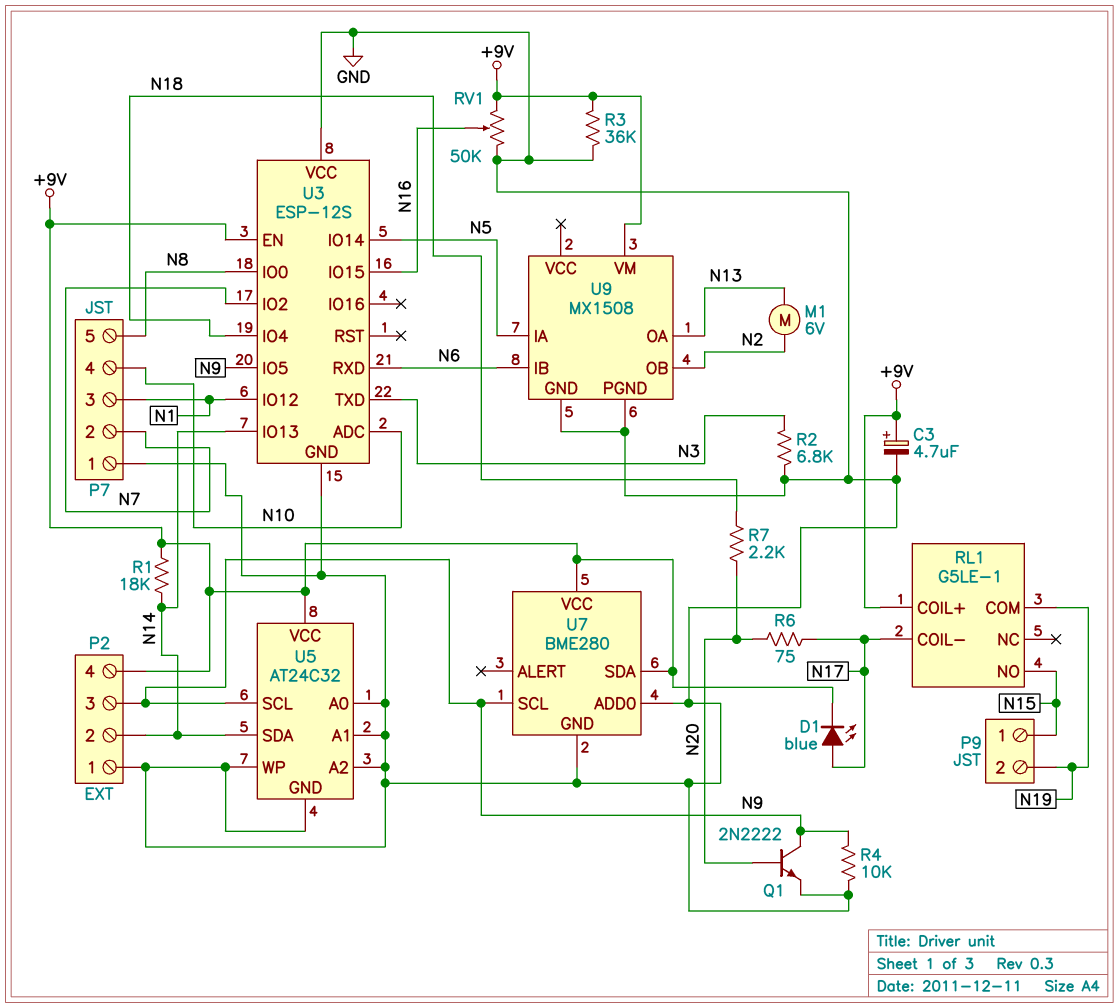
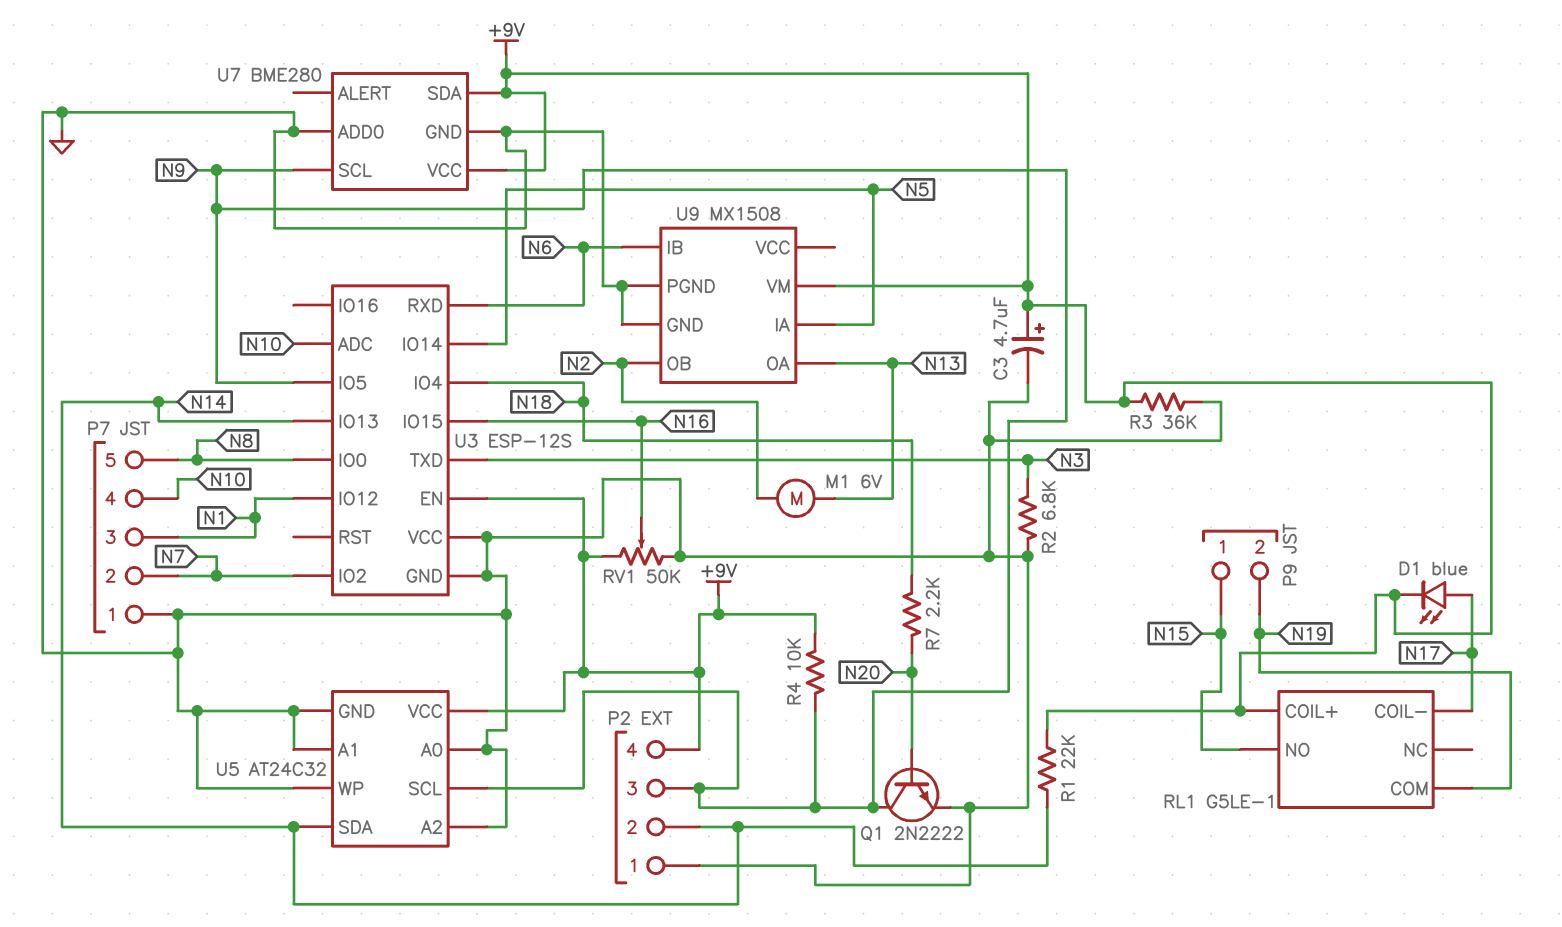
R1: 18k (+9V, N14) -> 22k (+9V, N14)
R4: 10k (GND, N9) -> 10k (+9V, N9)
R6: 75 (N17, N20) -> none

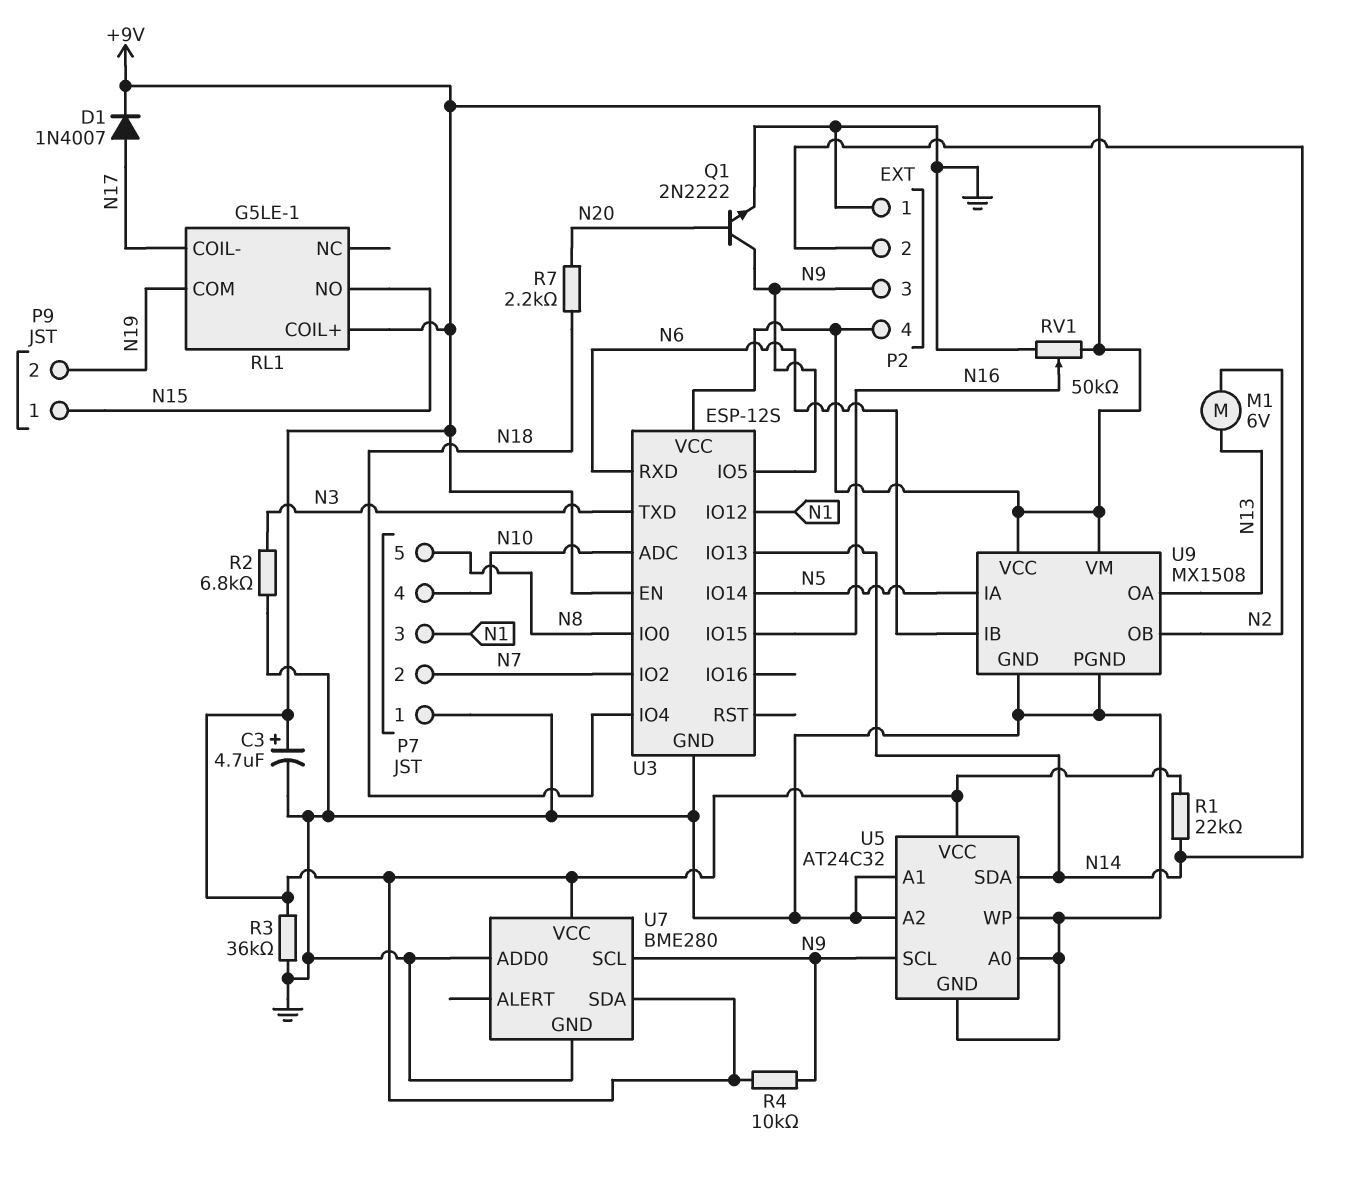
D1: LED blue (A N17, K +9V) -> diode 1N4007 (A N17, K +9V)
U3 pin VCC: GND -> +9V
U9 pin VCC: none -> +9V

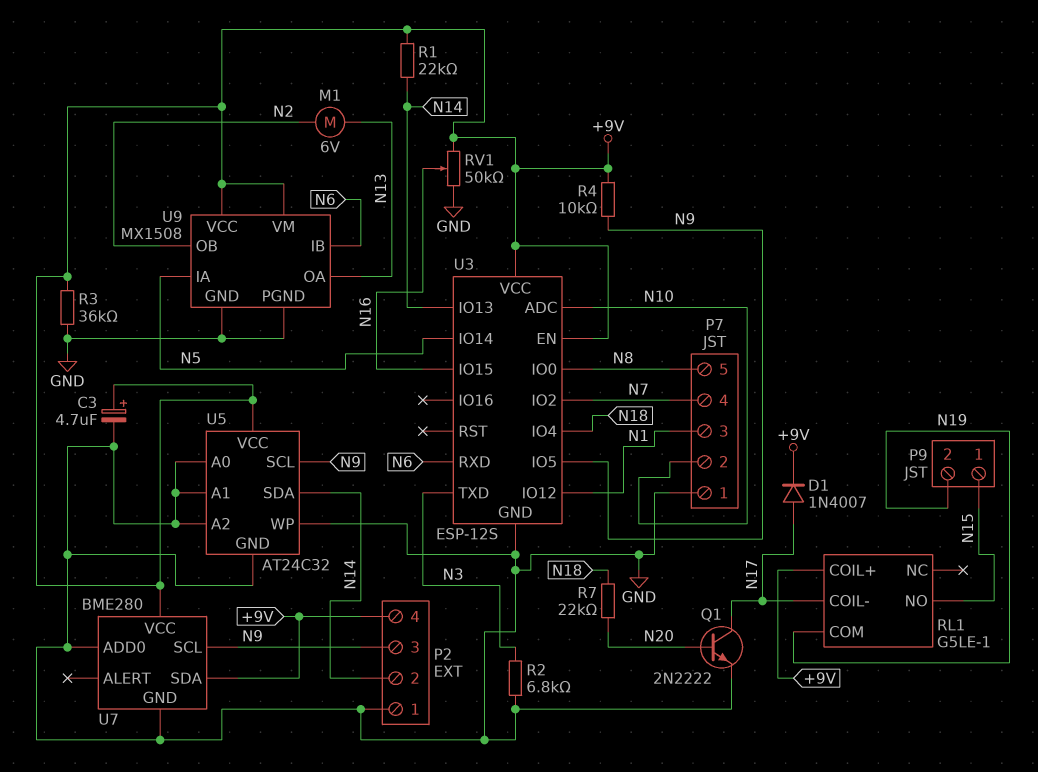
P7 pin 2: N7 -> N10
P7 pin 4: N10 -> N7
Q1: NPN 2N2222 (B N20, C N9, E GND) -> NPN 2N2222 (B N20, C N17, E GND)
R7: 2.2k (N18, N20) -> 22k (N18, N20)

